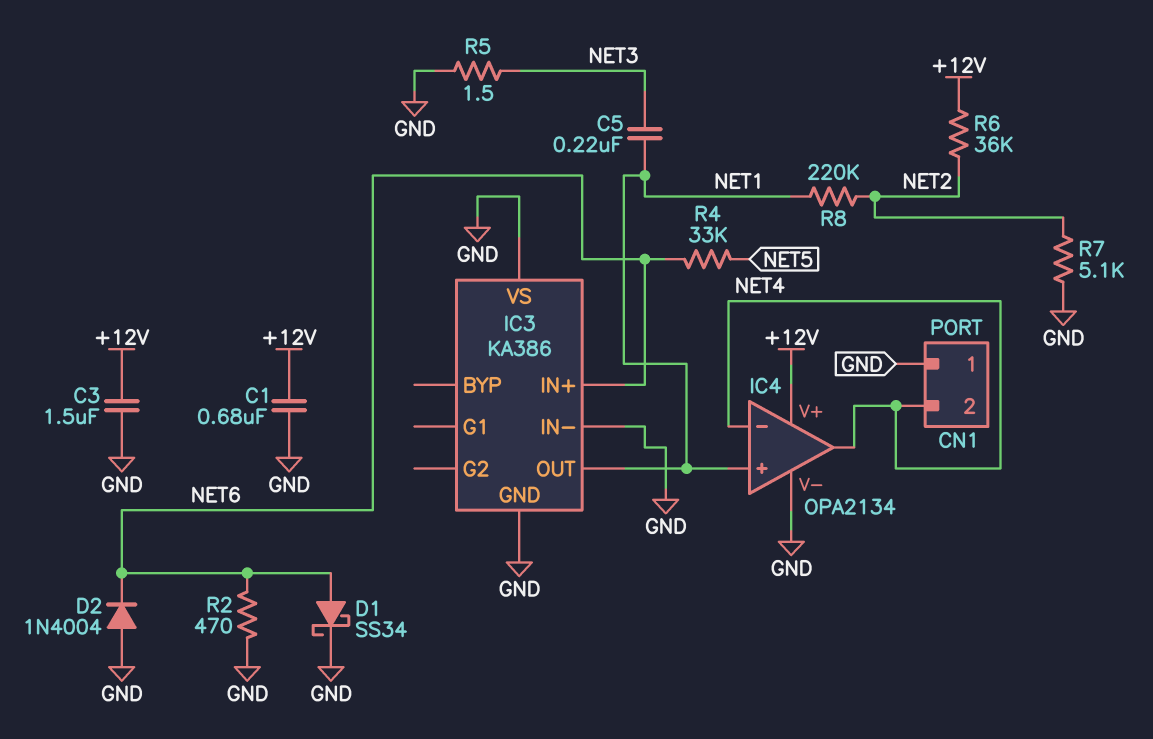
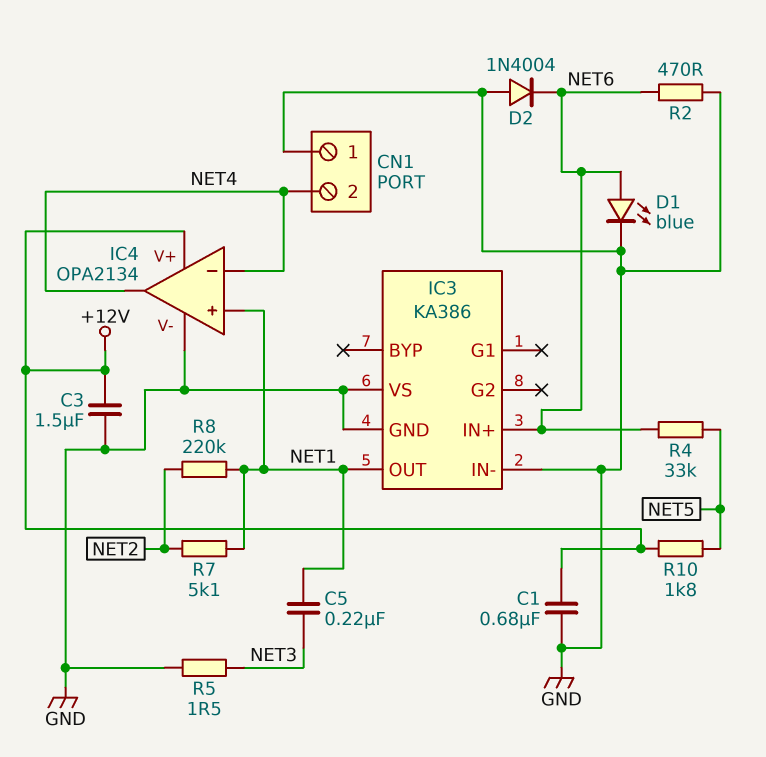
D1: schottky SS34 (A NET6, K GND) -> LED blue (A NET6, K GND)
R6: 36k (+12V, NET2) -> none
R7: 5.1k (GND, NET2) -> 5.1k (NET1, NET2)
R10: none -> 1.8k (+12V, NET5)

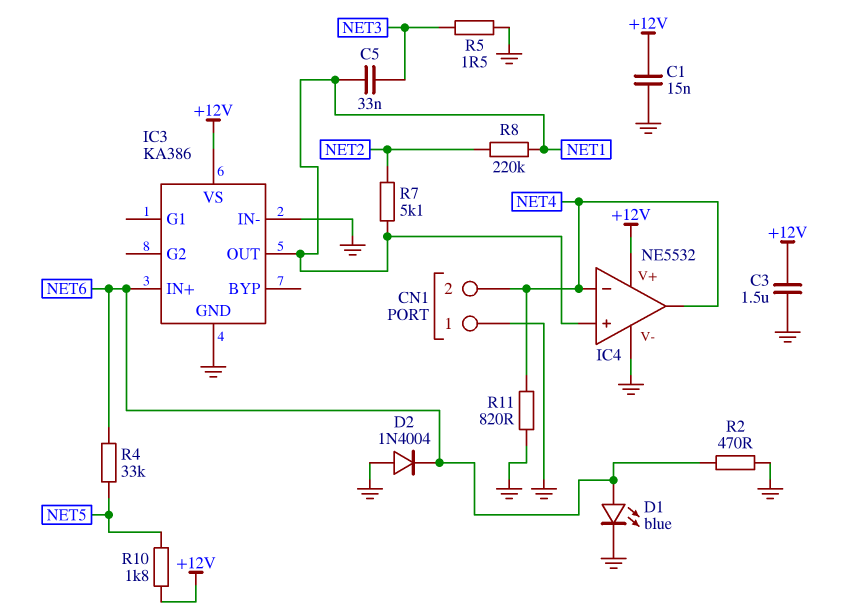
C1: 680nF (+12V, GND) -> 15nF (+12V, GND)
C5: 220nF (NET1, NET3) -> 33nF (NET1, NET3)
IC3 pin VS: GND -> +12V
IC4: OPA2134 -> NE5532
R11: none -> 820 (GND, NET4)

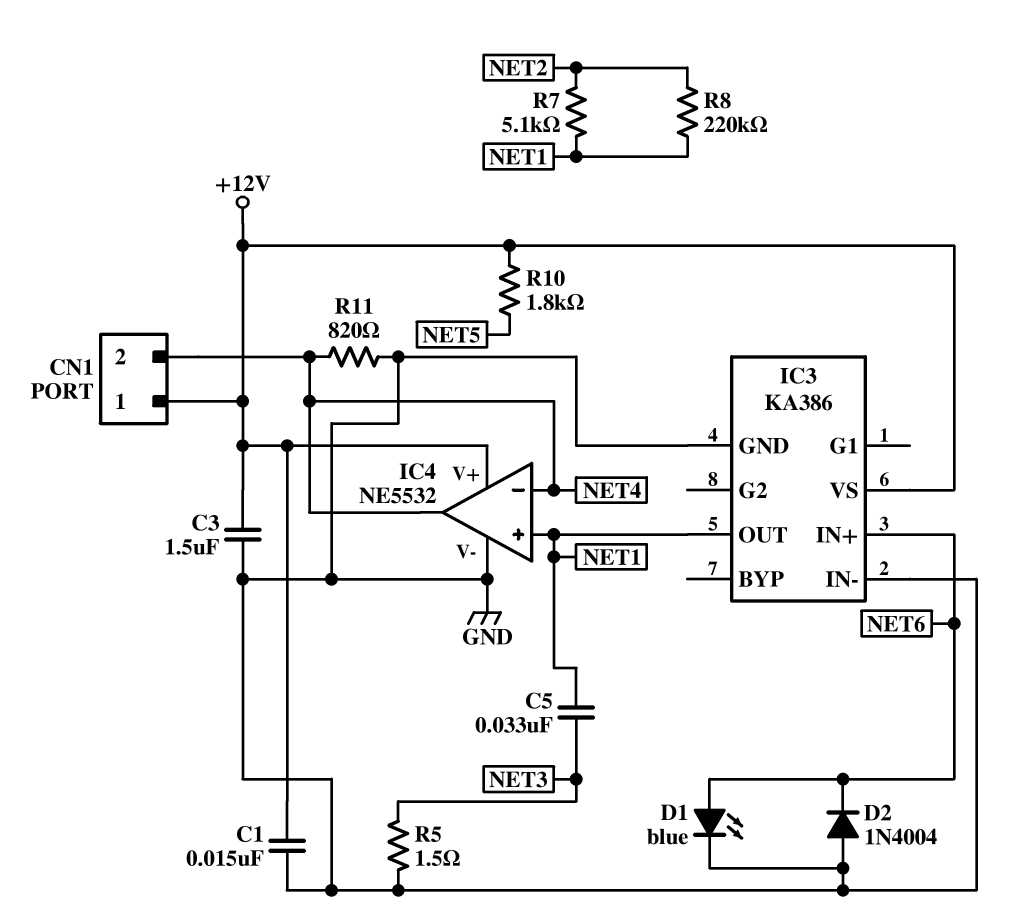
CN1 pin 1: GND -> +12V
R2: 470 (GND, NET6) -> none
R4: 33k (NET5, NET6) -> none

